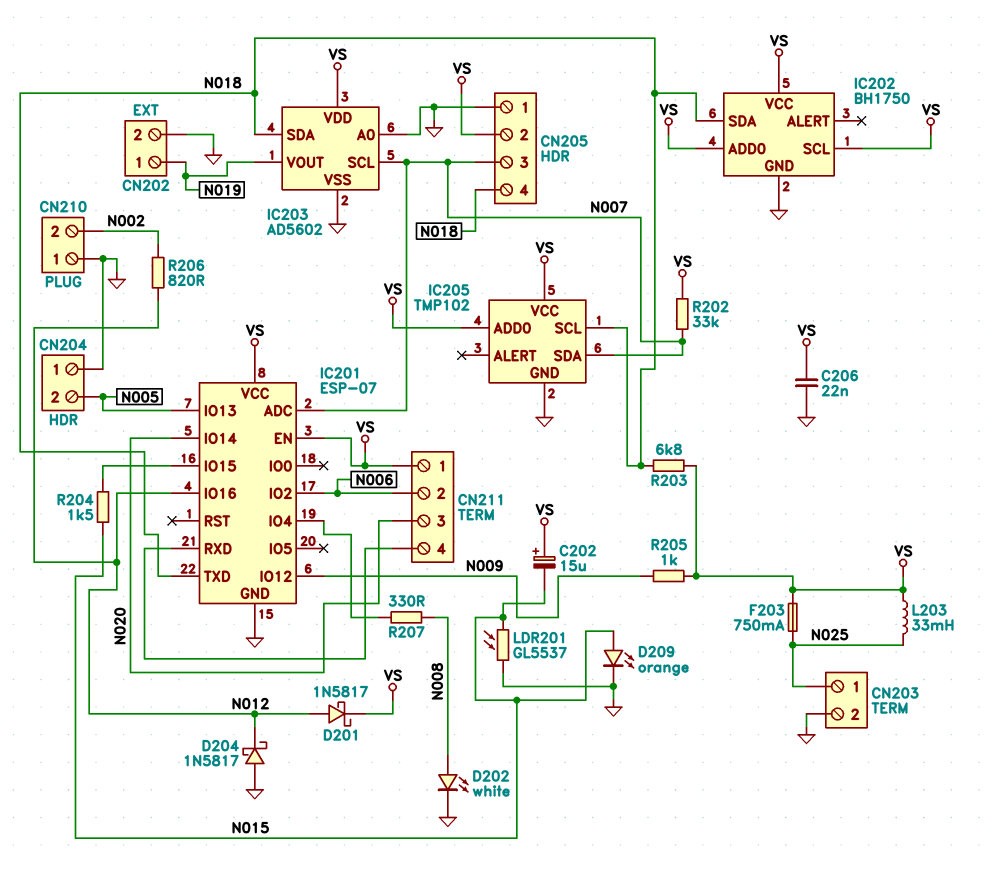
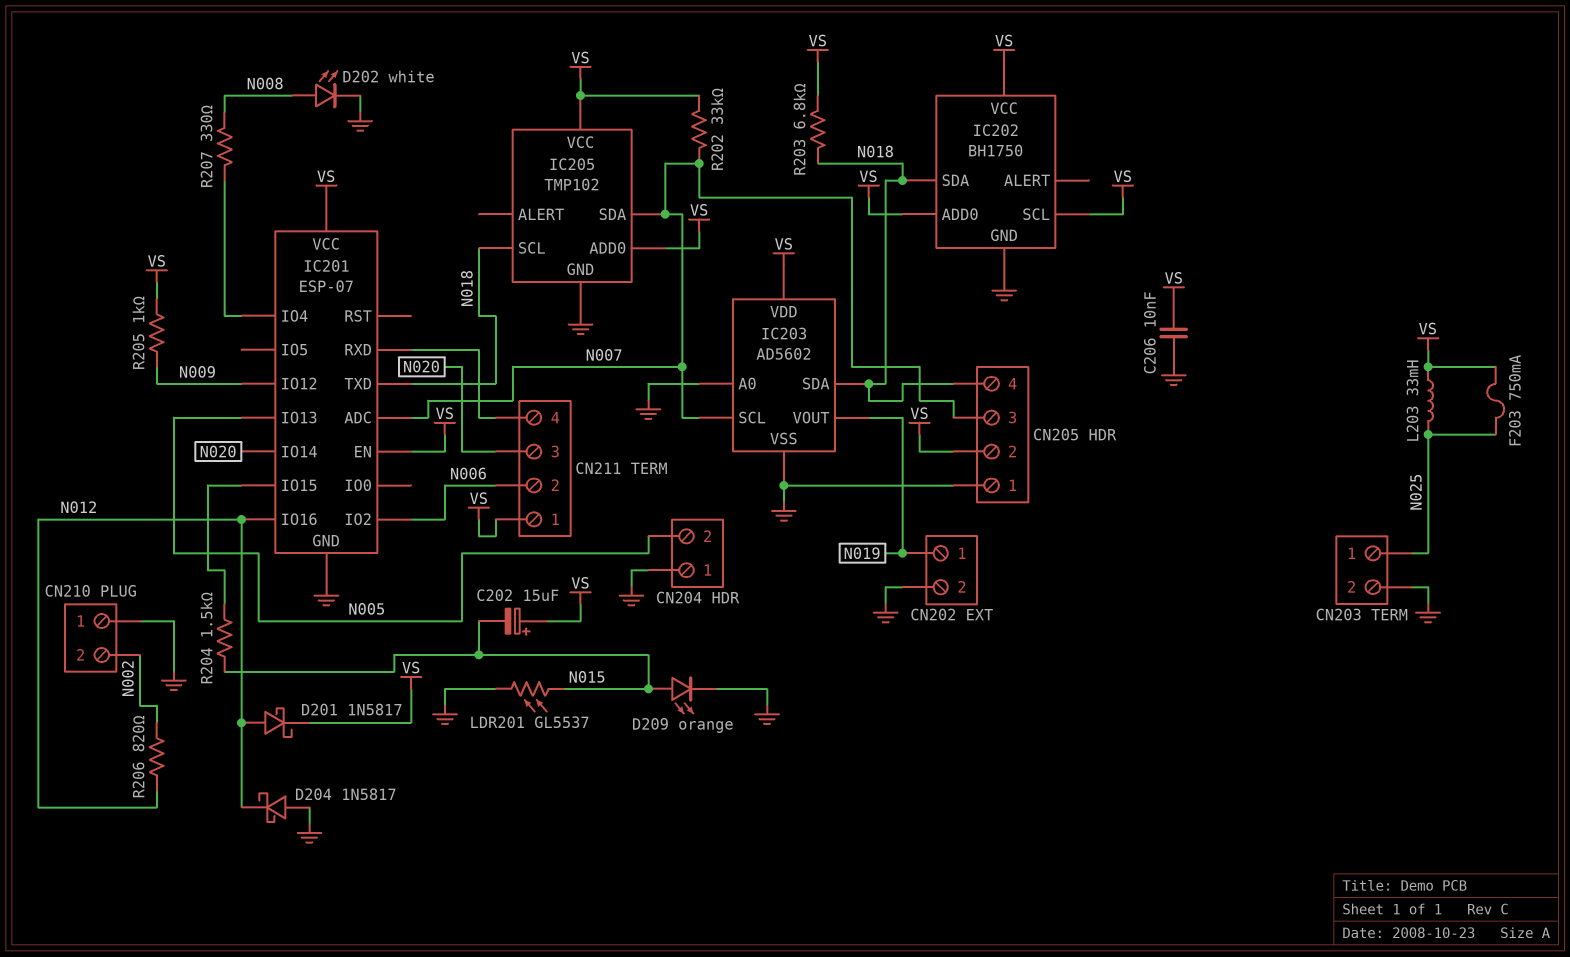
C206: 22nF (GND, VS) -> 10nF (GND, VS)

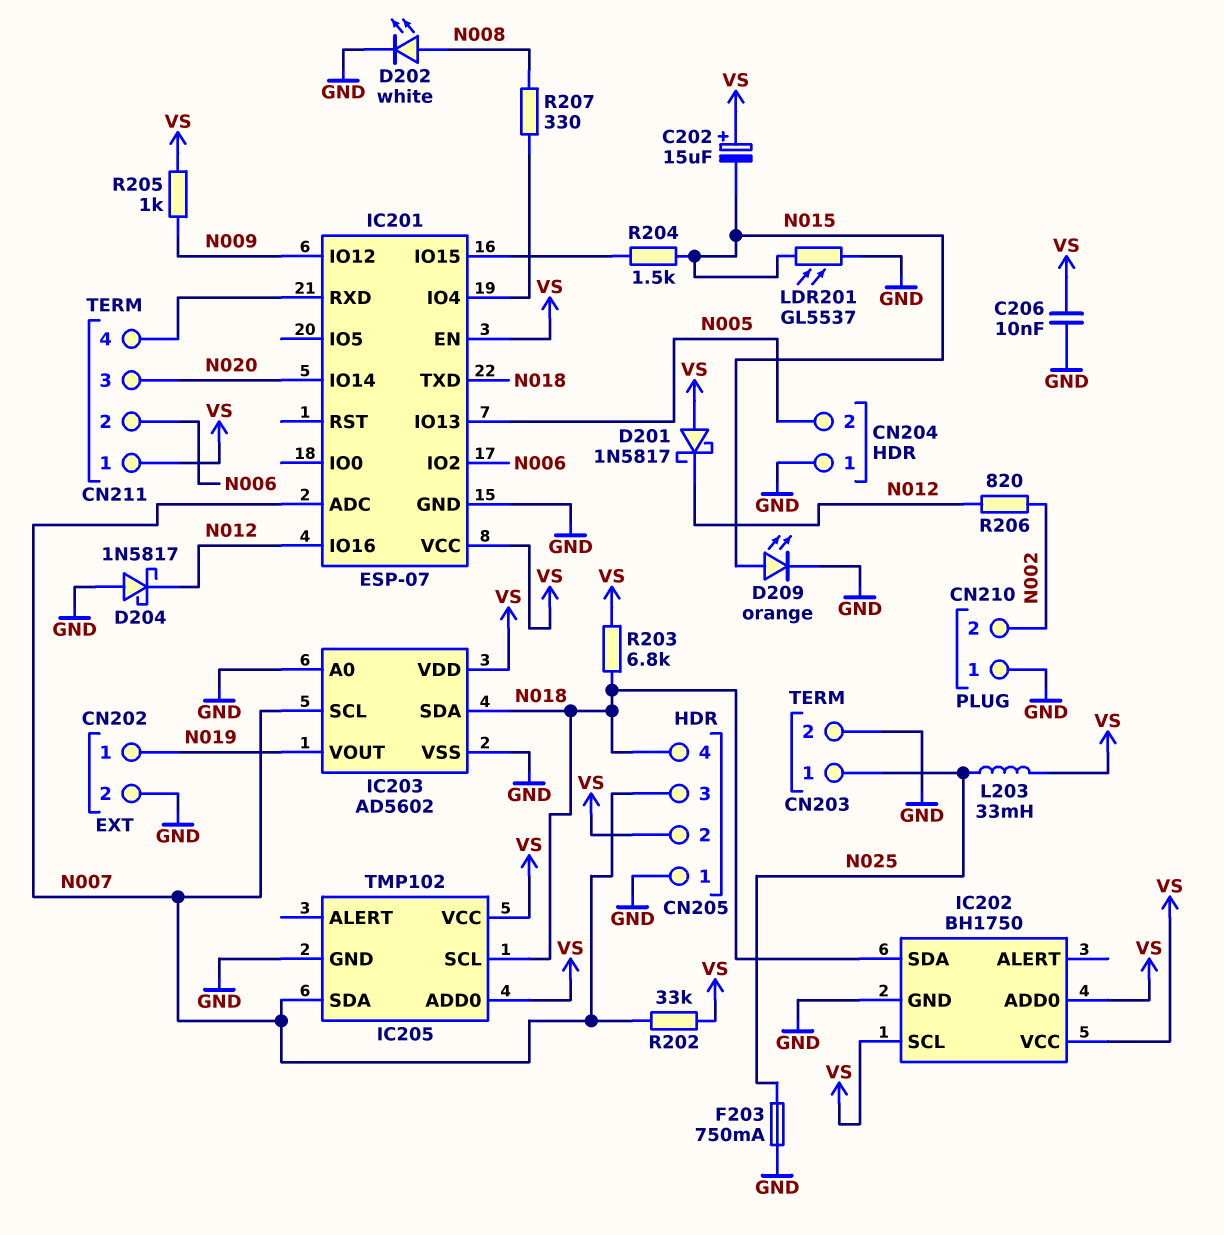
D201: schottky 1N5817 (A N012, K VS) -> schottky 1N5817 (A VS, K N012)
F203: 750mA (N025, VS) -> 750mA (GND, N025)

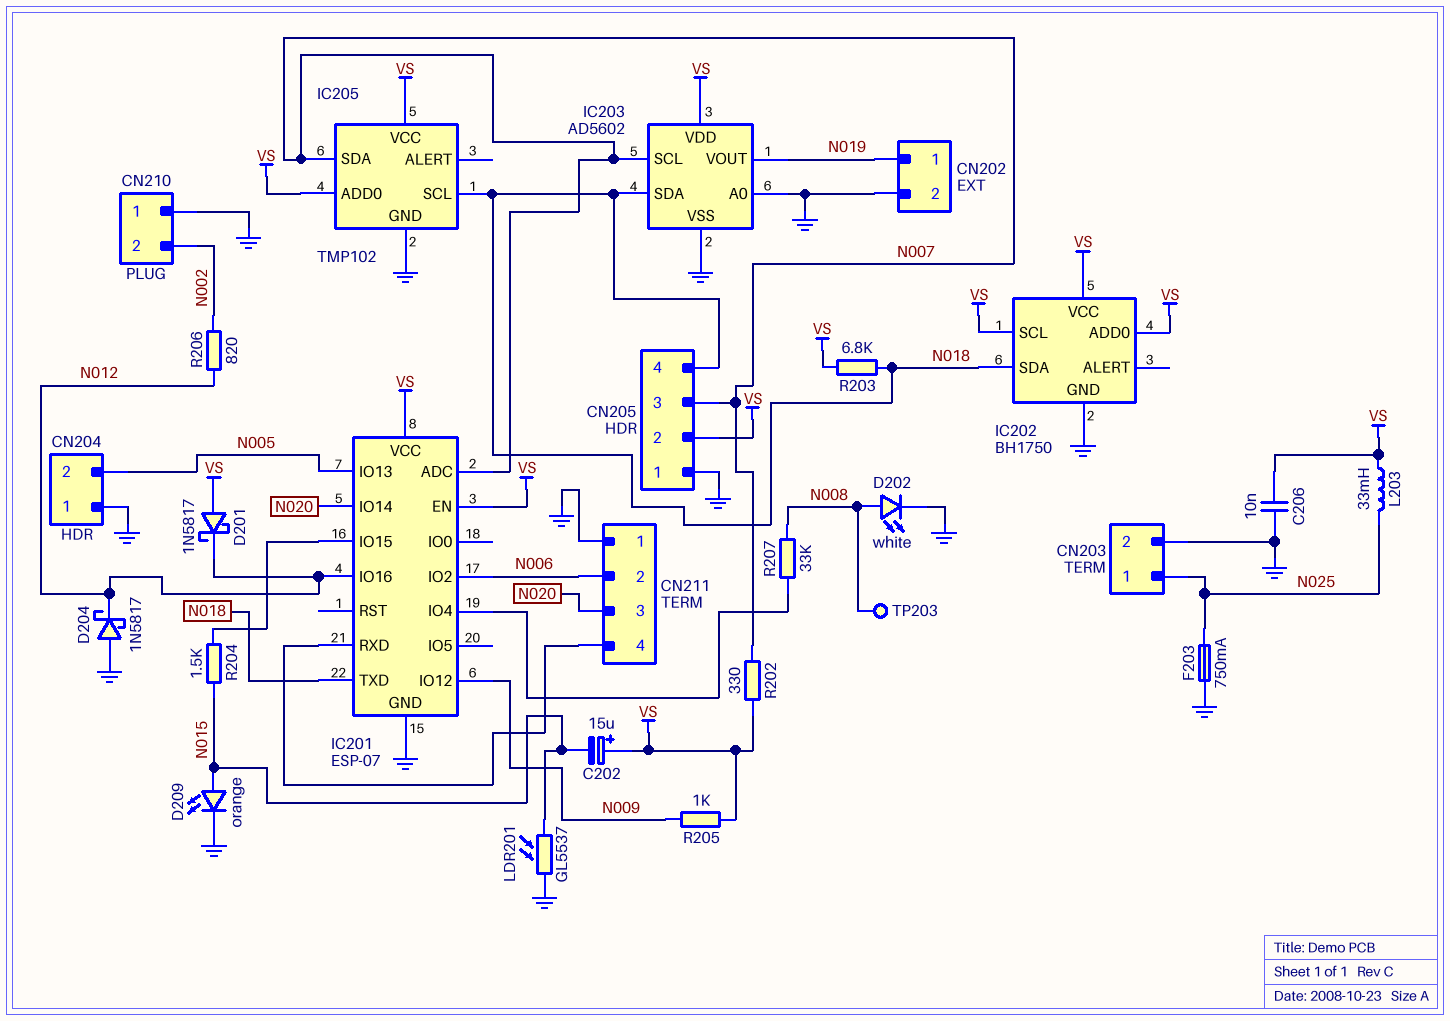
CN211 pin 1: VS -> GND
R202: 33k (N007, VS) -> 330 (N007, VS)
R207: 330 (IC201/IO4, N008) -> 33k (IC201/IO4, N008)
TP203: none -> test point (N008)

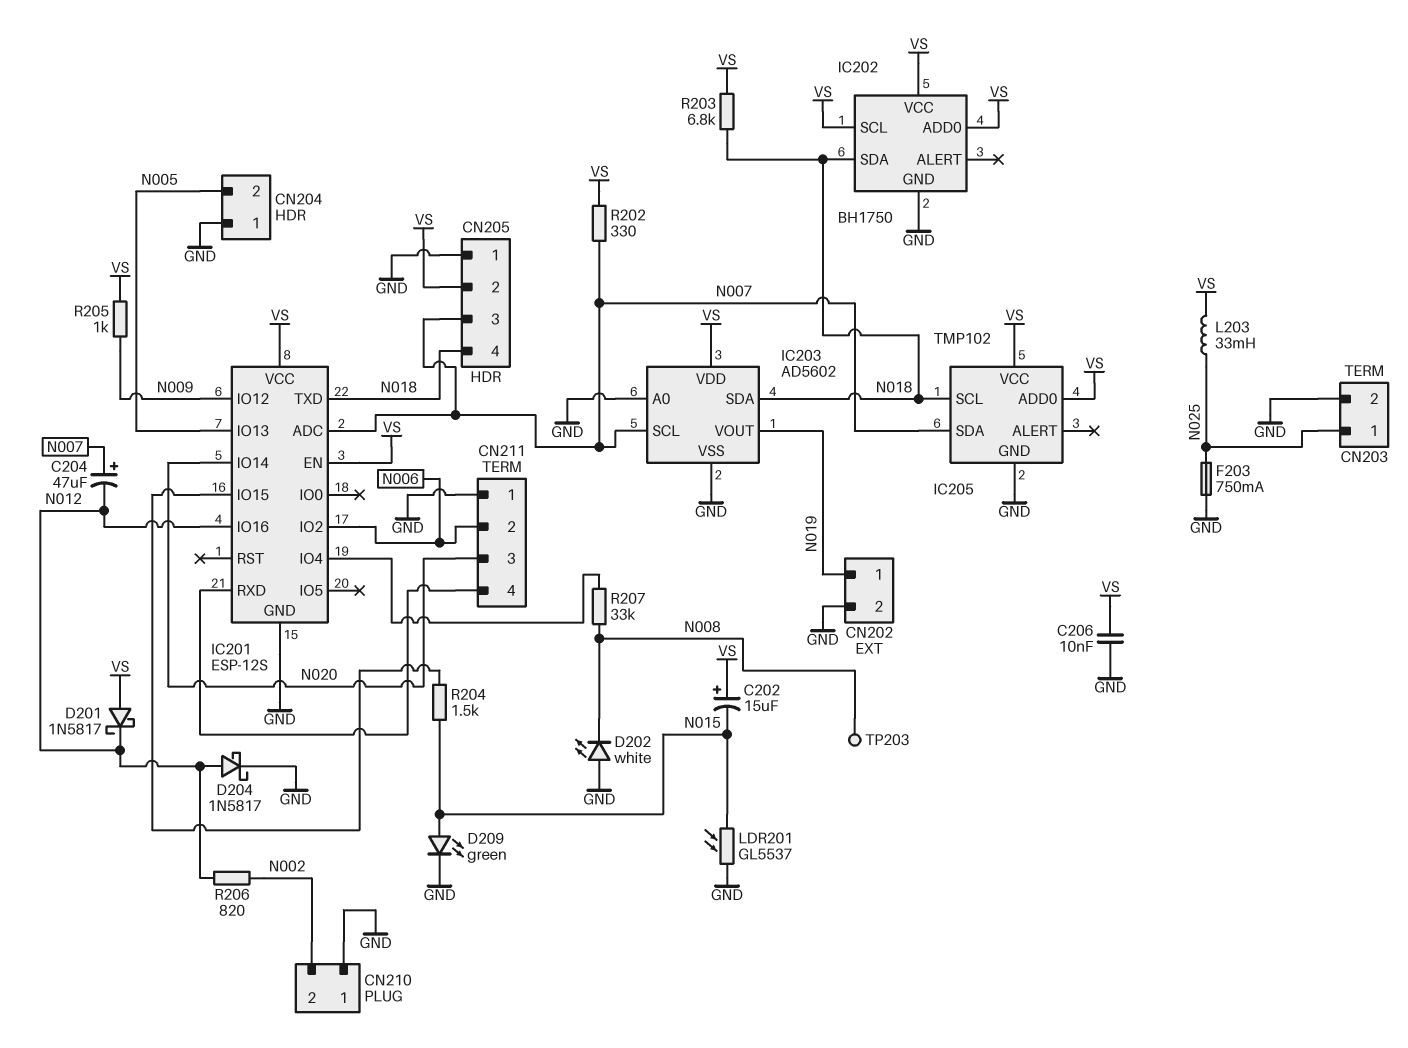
C204: none -> 47uF (plus N007, minus N012)
D202: LED white (A N008, K GND) -> LED white (A GND, K N008)
D204: schottky 1N5817 (A GND, K N012) -> schottky 1N5817 (A N012, K GND)
D209: LED orange (A N015, K GND) -> LED green (A N015, K GND)
IC201: ESP-07 -> ESP-12S

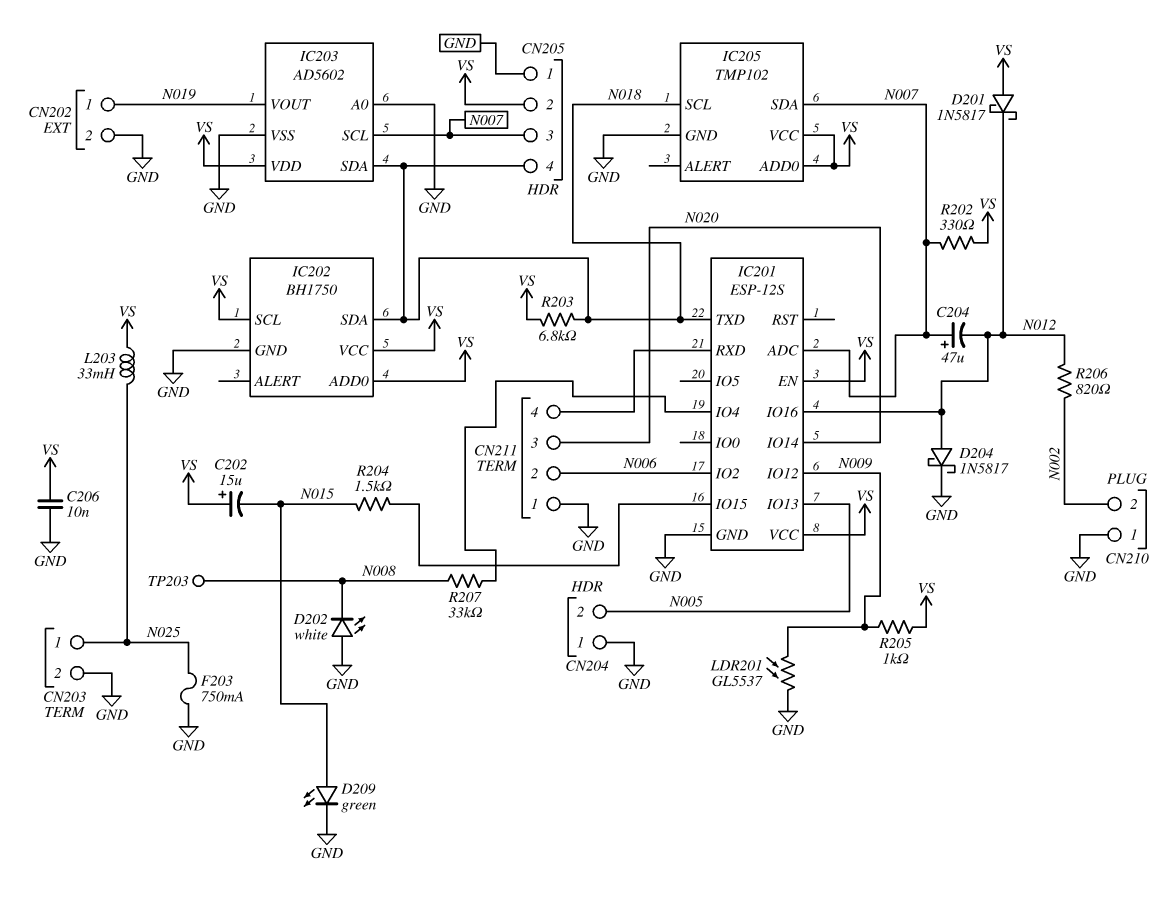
LDR201: GL5537 (GND, N015) -> GL5537 (GND, N009)

